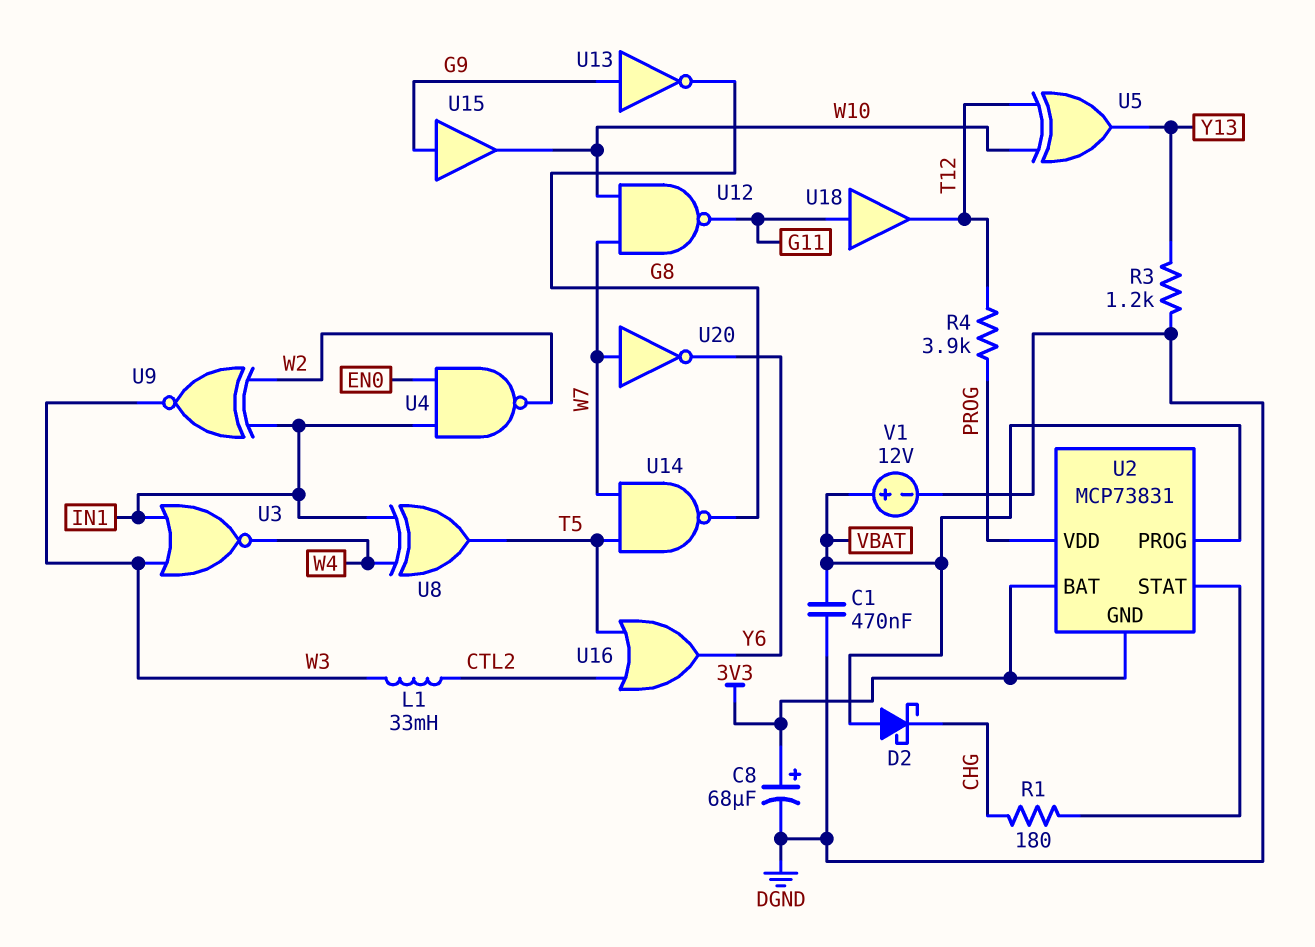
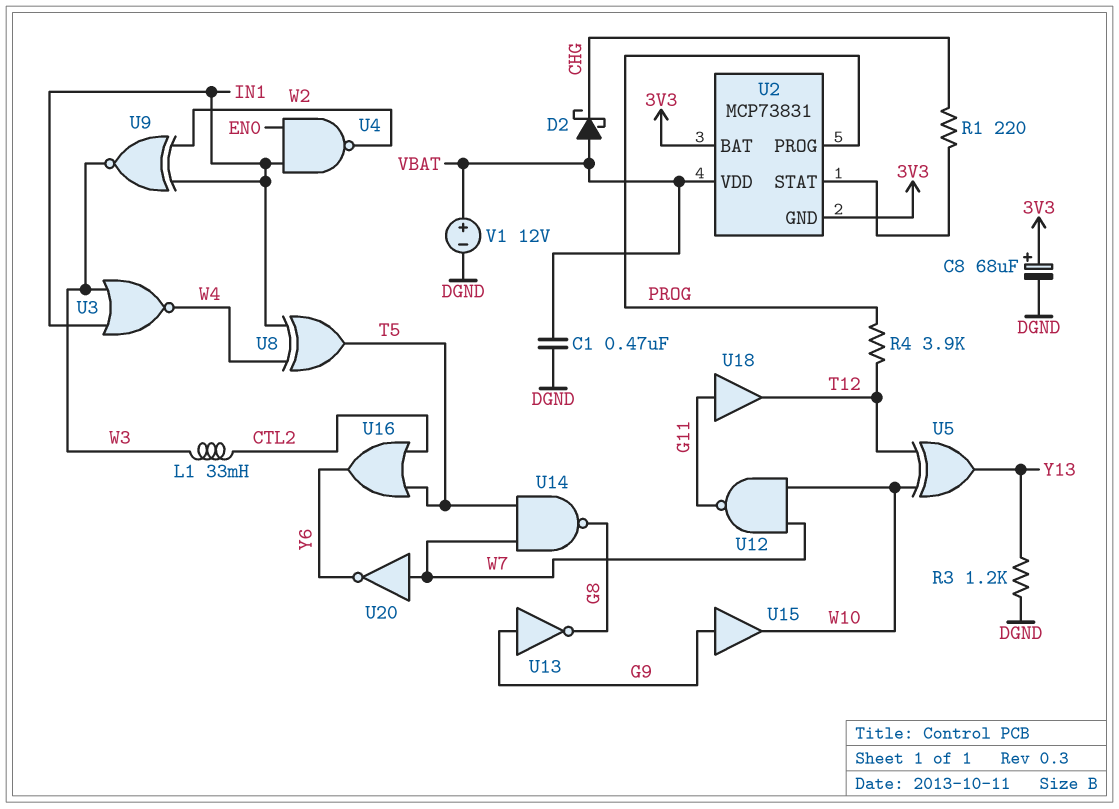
R1: 180 (CHG, U2/STAT) -> 220 (CHG, U2/STAT)
U2 pin PROG: VBAT -> PROG
U2 pin VDD: PROG -> VBAT

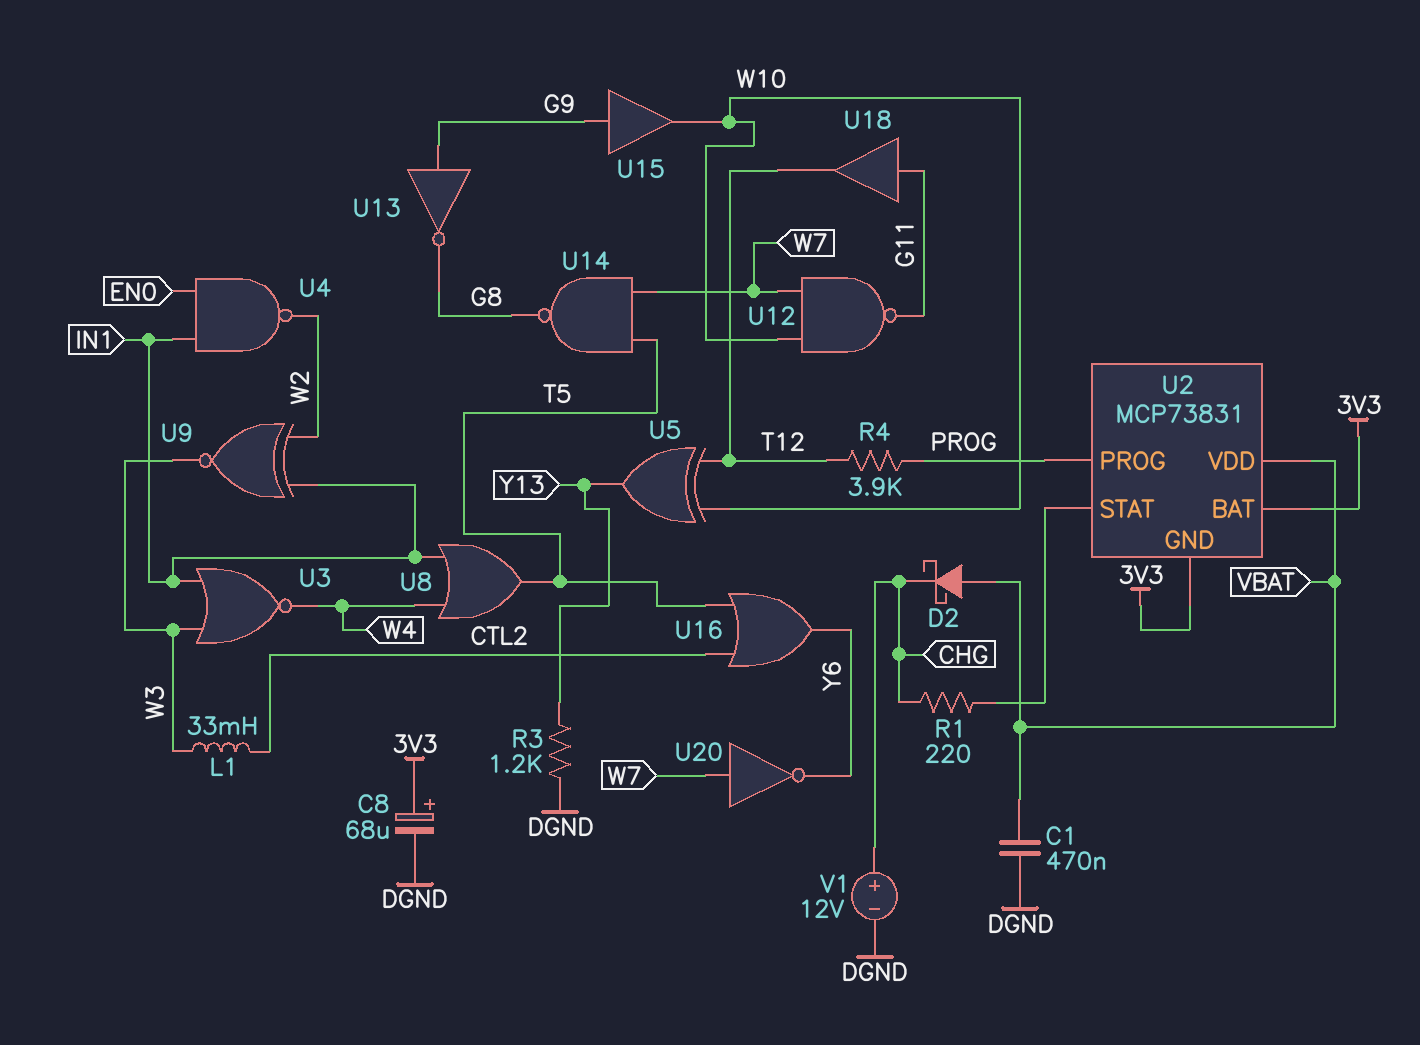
U8: XOR (in IN1, in W4, out T5) -> OR (in IN1, in W4, out T5)
V1: 12V (plus VBAT, minus DGND) -> 12V (plus CHG, minus DGND)

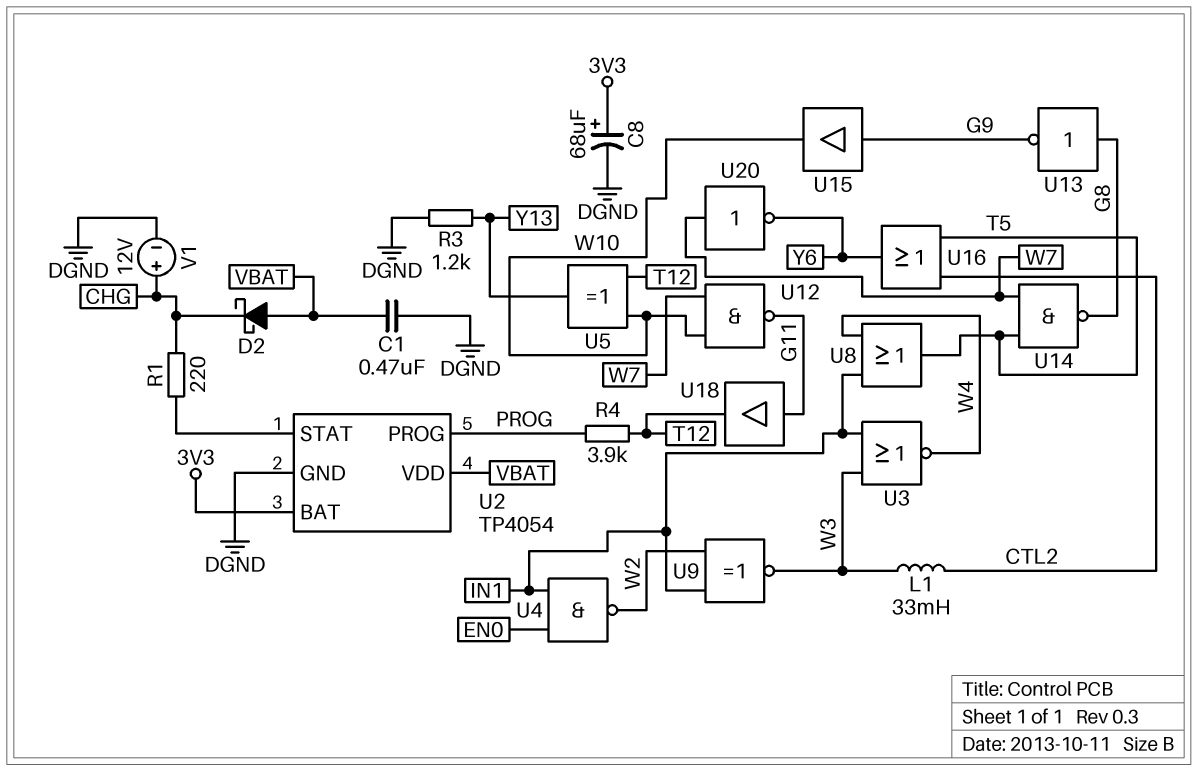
U2: MCP73831 -> TP4054
U2 pin GND: 3V3 -> DGND
U13: NOT (in G9, out G8) -> NOT (in G8, out G9)

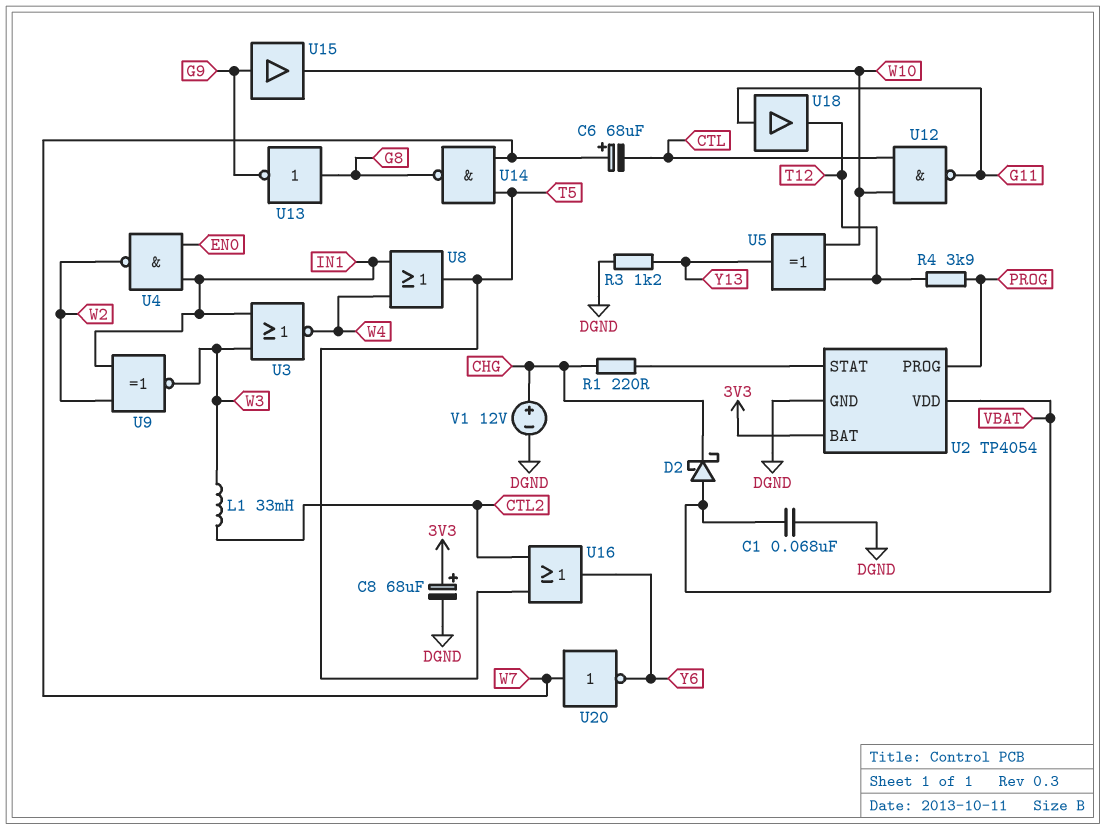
C1: 470nF (DGND, VBAT) -> 68nF (DGND, VBAT)
C6: none -> 68uF (plus W7, minus CTL)
U12: NAND (in W7, in W10, out G11) -> NAND (in CTL, in W10, out G11)

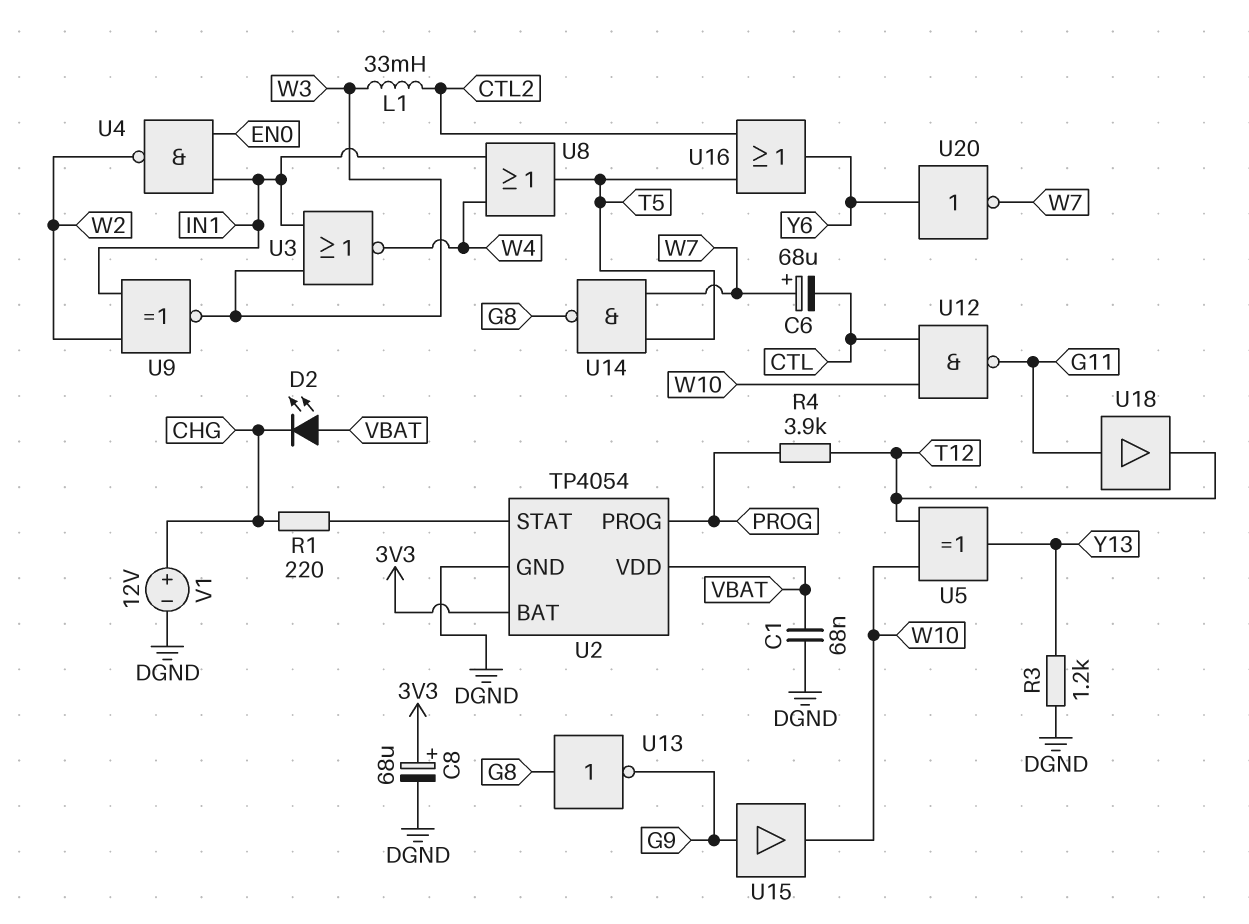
D2: schottky (A VBAT, K CHG) -> LED (A VBAT, K CHG)
U20: NOT (in W7, out Y6) -> NOT (in Y6, out W7)

